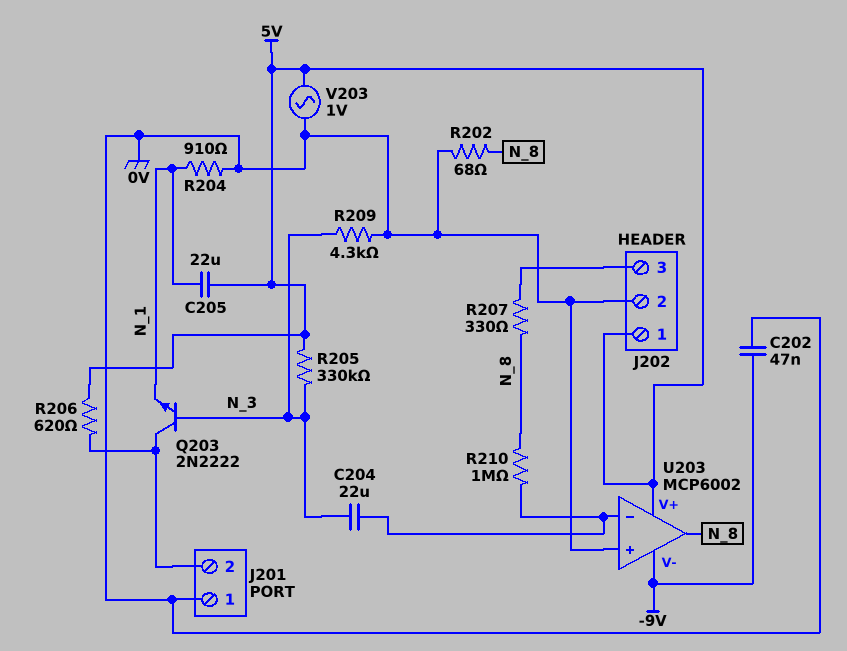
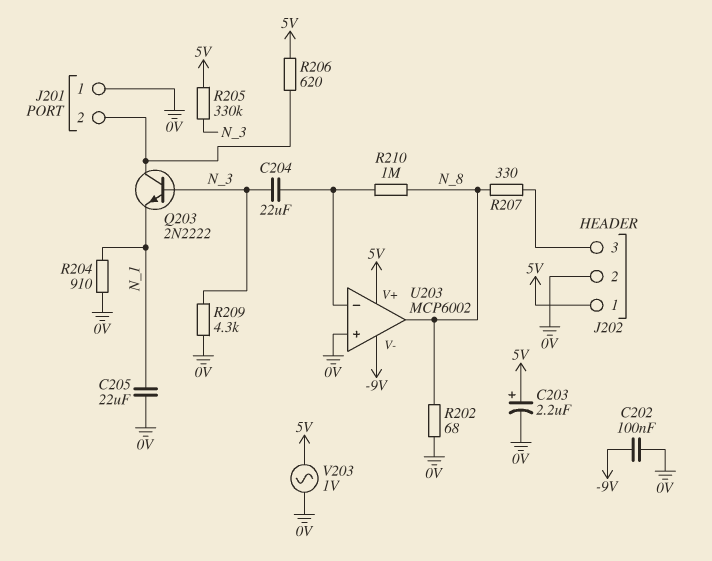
C202: 47nF (-9V, 0V) -> 100nF (-9V, 0V)
C203: none -> 2.2uF (plus 5V, minus 0V)
C205: 22uF (5V, N_1) -> 22uF (0V, N_1)

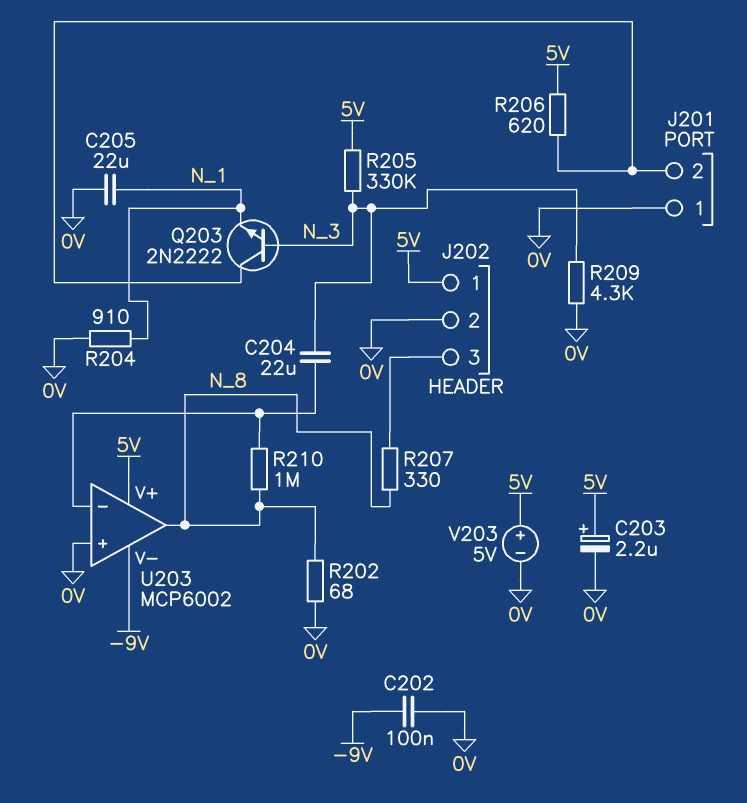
V203: AC 1V (0V, 5V) -> 5V (plus 5V, minus 0V)

